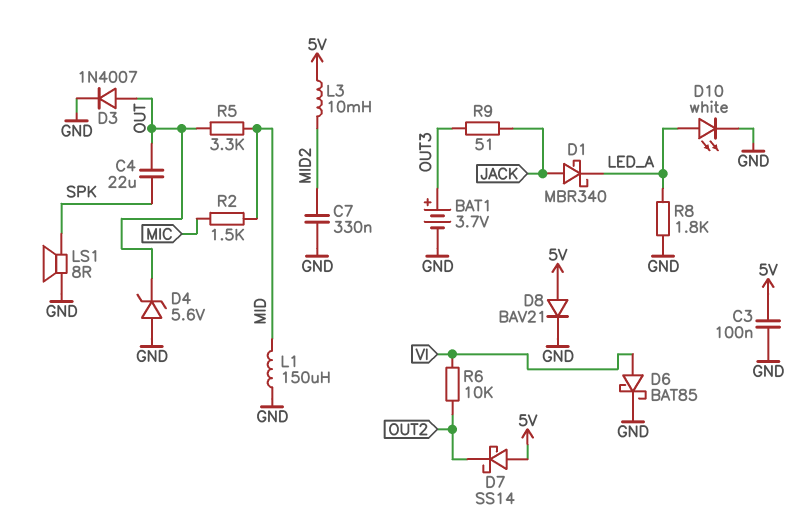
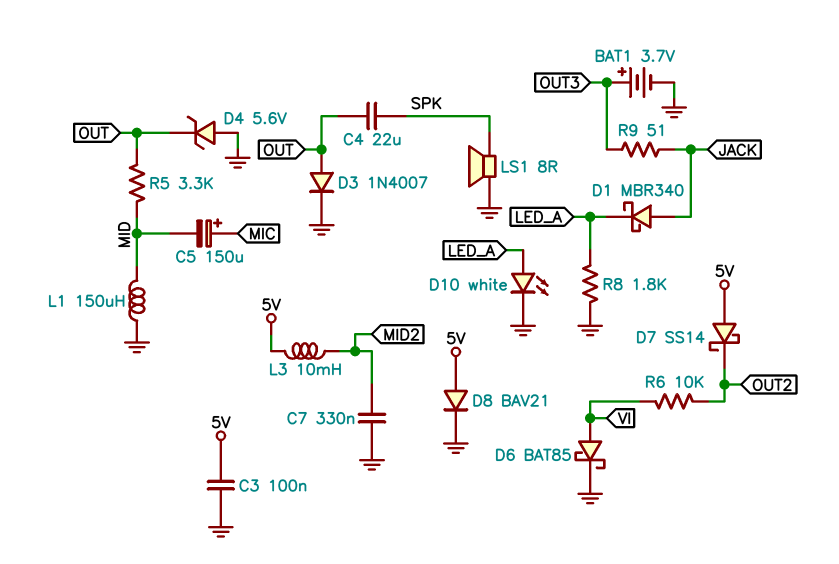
C5: none -> 150uF (plus MIC, minus MID)
R2: 1.5k (MIC, MID) -> none

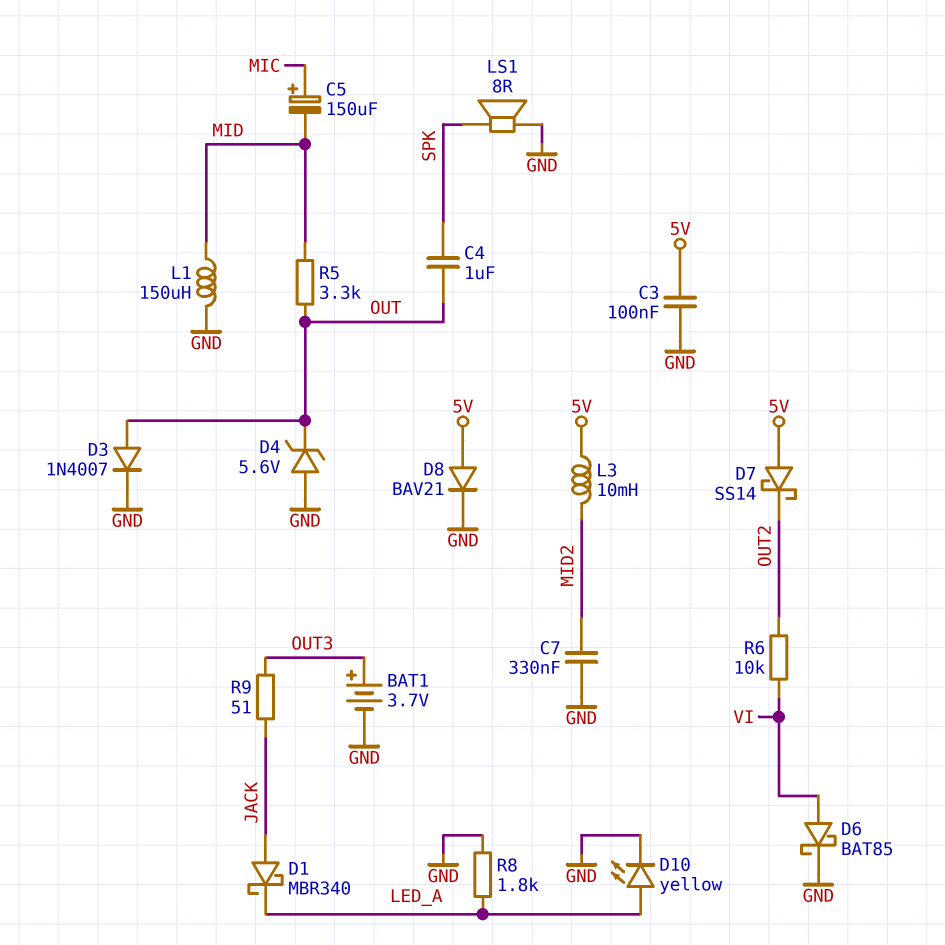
C4: 22uF (OUT, SPK) -> 1uF (OUT, SPK)
D10: LED white (A LED_A, K GND) -> LED yellow (A LED_A, K GND)

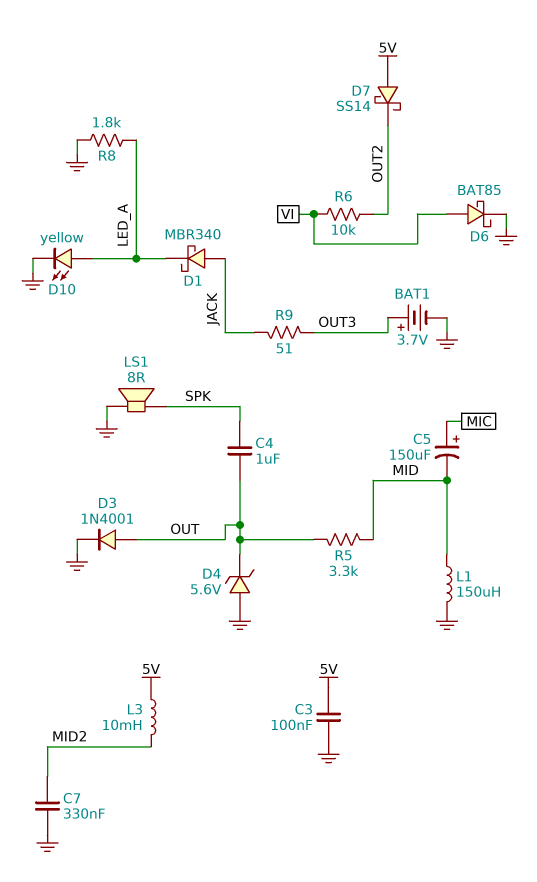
D3: diode 1N4007 (A OUT, K GND) -> diode 1N4001 (A OUT, K GND)
D8: diode BAV21 (A 5V, K GND) -> none

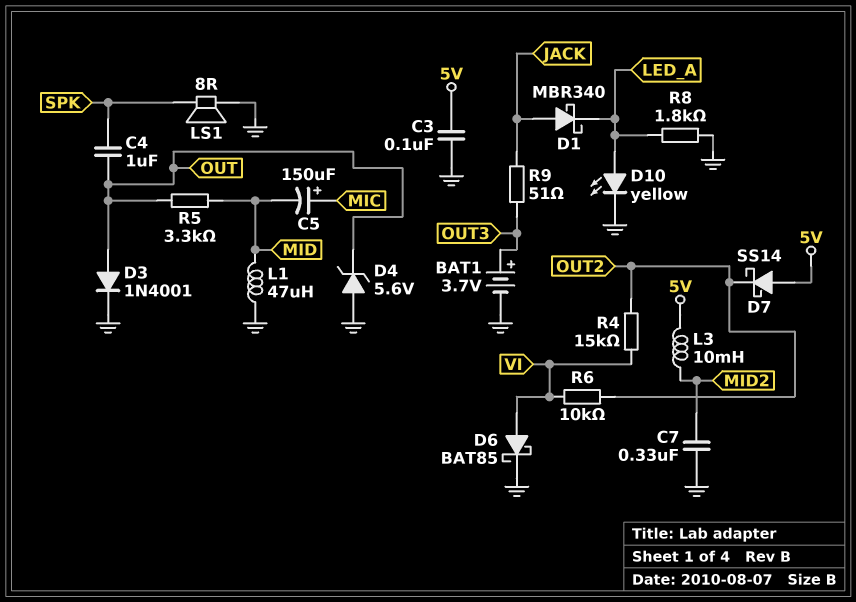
L1: 150uH (GND, MID) -> 47uH (GND, MID)
R4: none -> 15k (OUT2, VI)

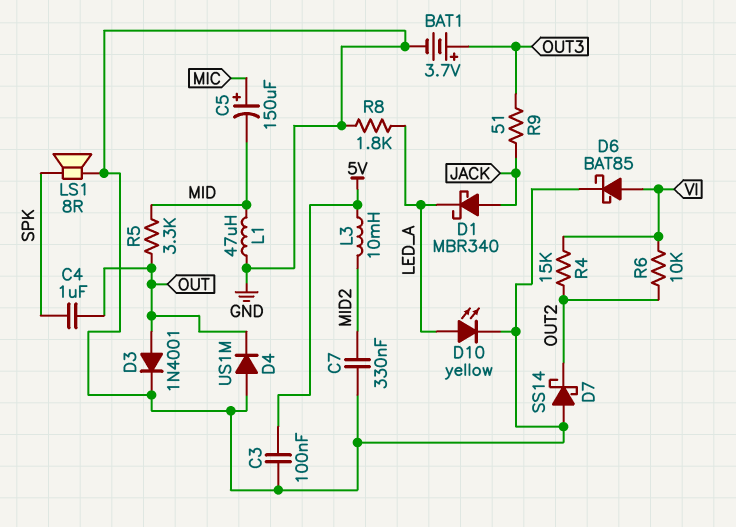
D4: zener 5.6V (A GND, K OUT) -> diode US1M (A GND, K OUT)
D7: schottky SS14 (A 5V, K OUT2) -> schottky SS14 (A GND, K OUT2)

